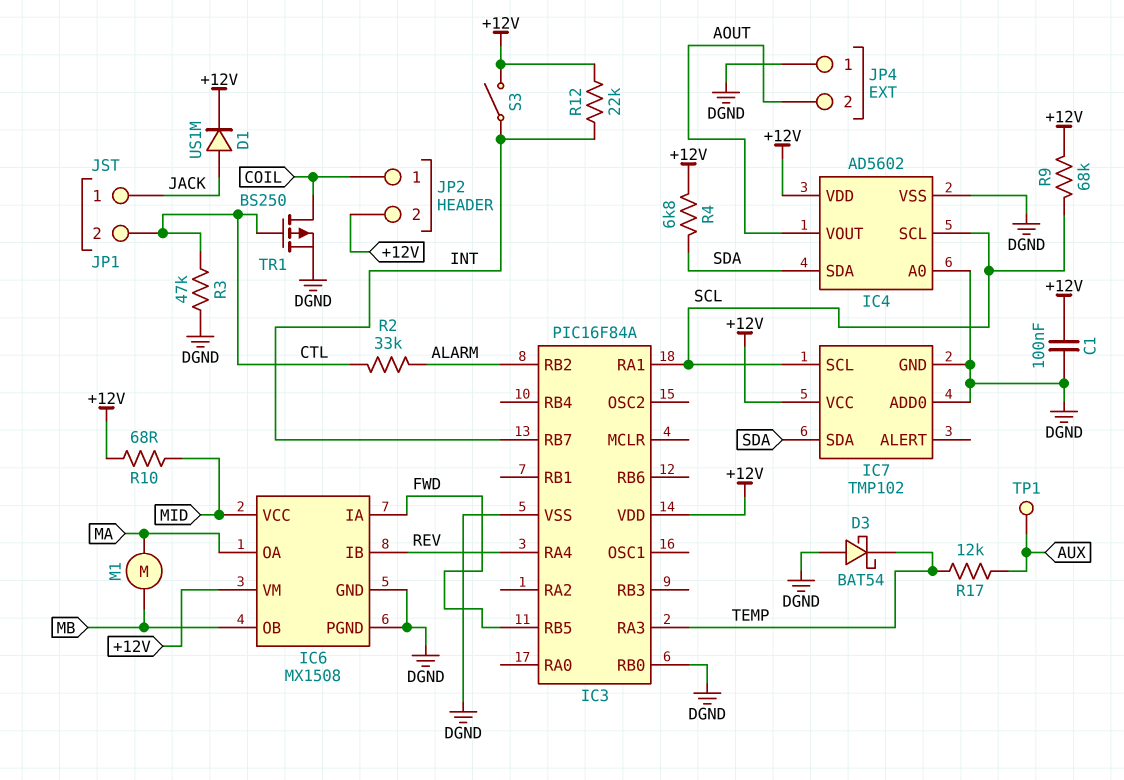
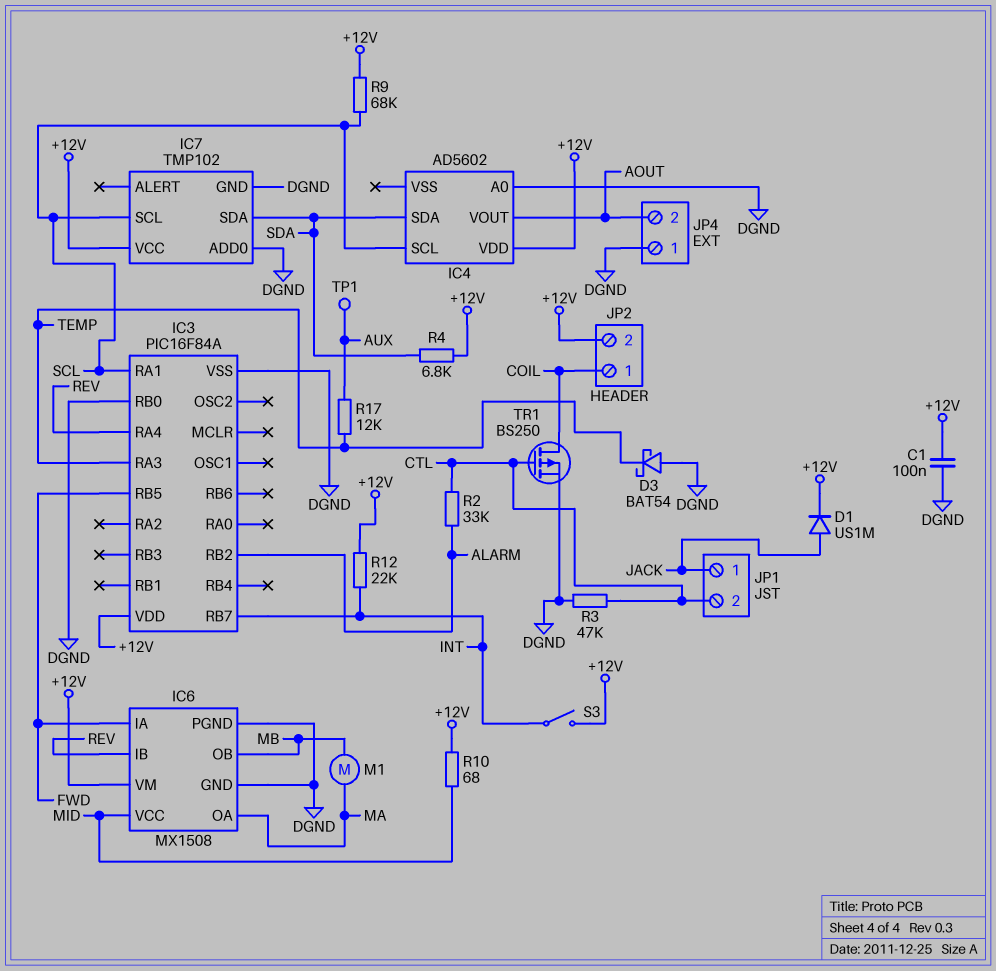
IC4 pin VSS: DGND -> none

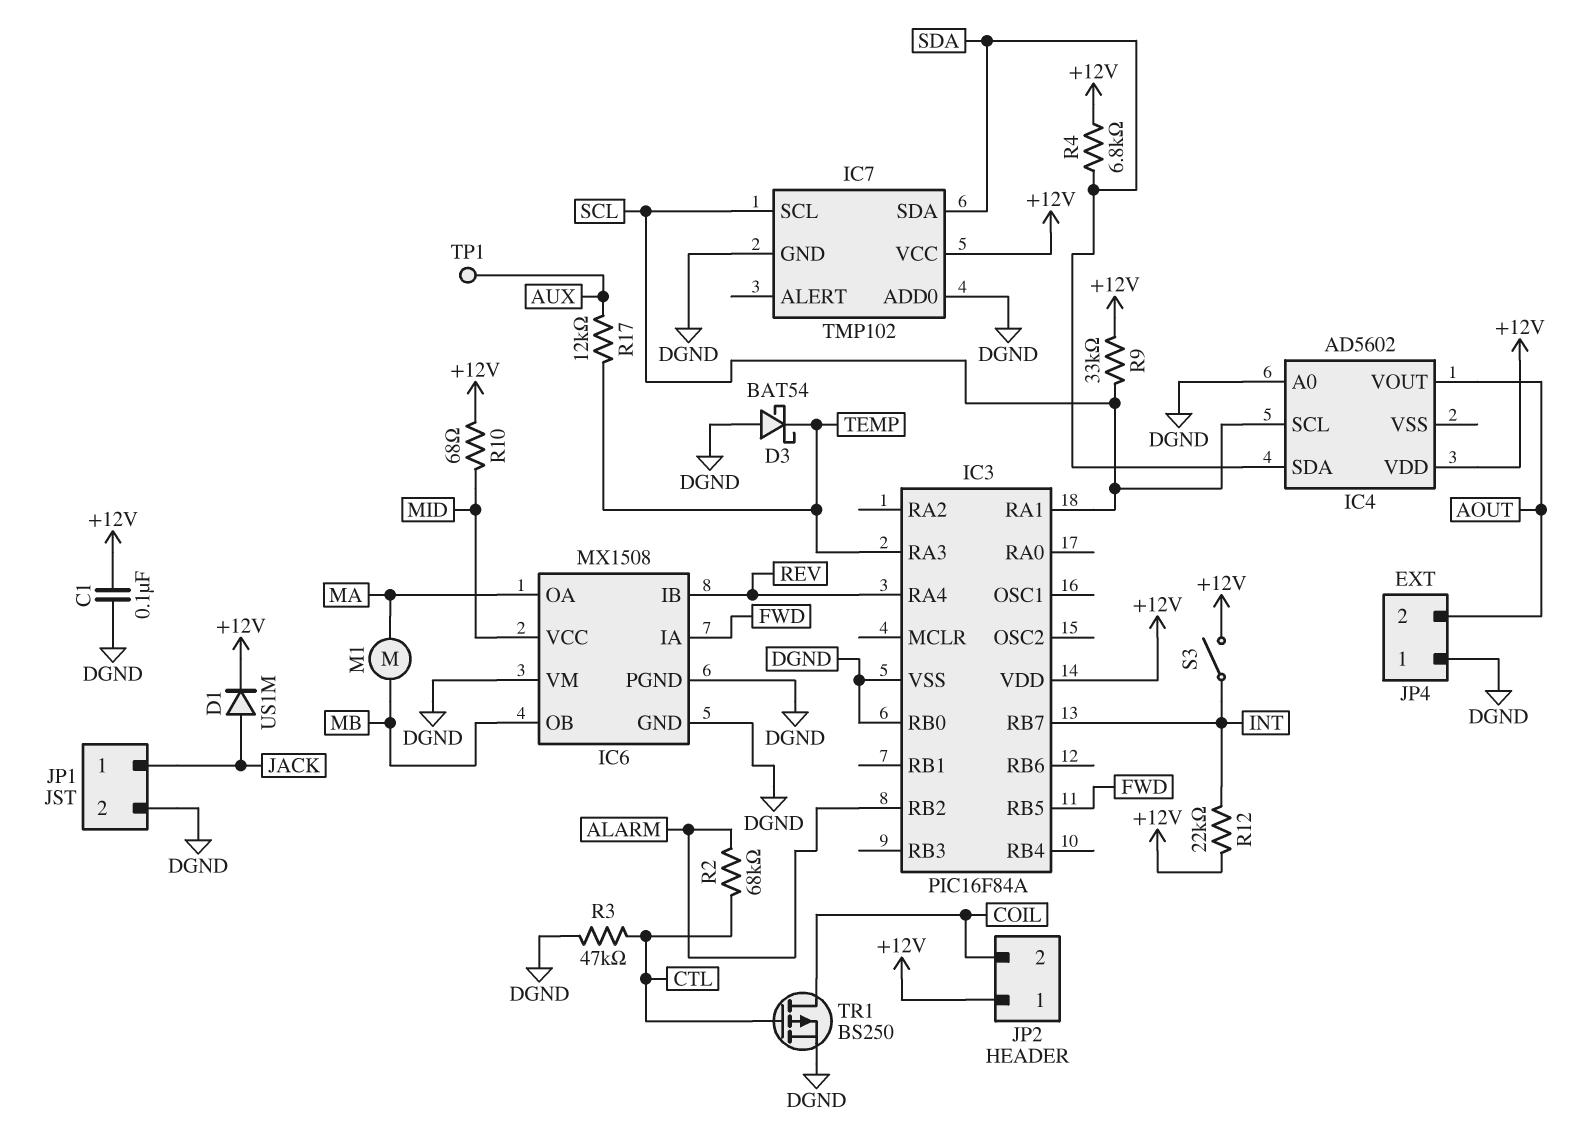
IC6 pin VM: +12V -> DGND
JP1 pin 2: CTL -> DGND
JP2 pin 1: COIL -> +12V
JP2 pin 2: +12V -> COIL
R2: 33k (ALARM, CTL) -> 68k (ALARM, CTL)
R9: 68k (+12V, SCL) -> 33k (+12V, SCL)

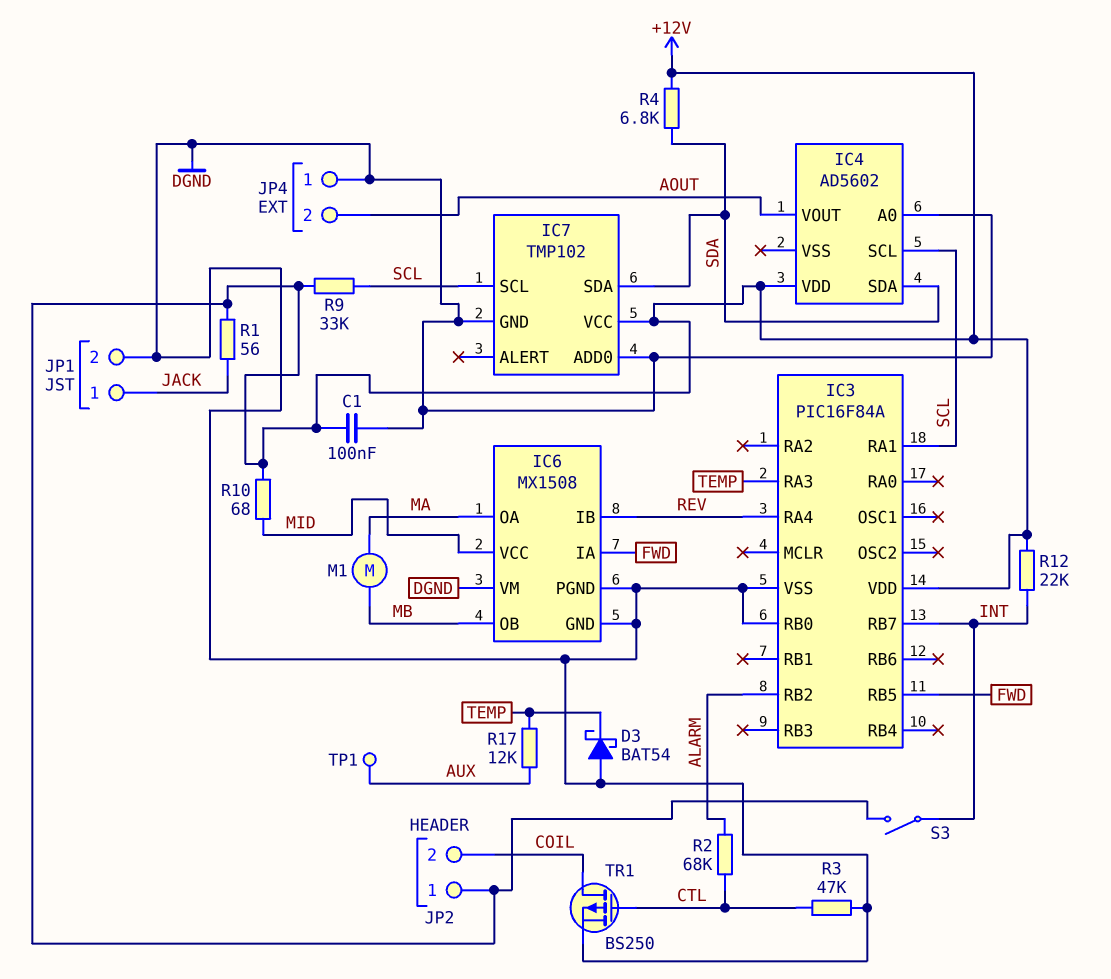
D1: diode US1M (A JACK, K +12V) -> none
R1: none -> 56 (+12V, JACK)

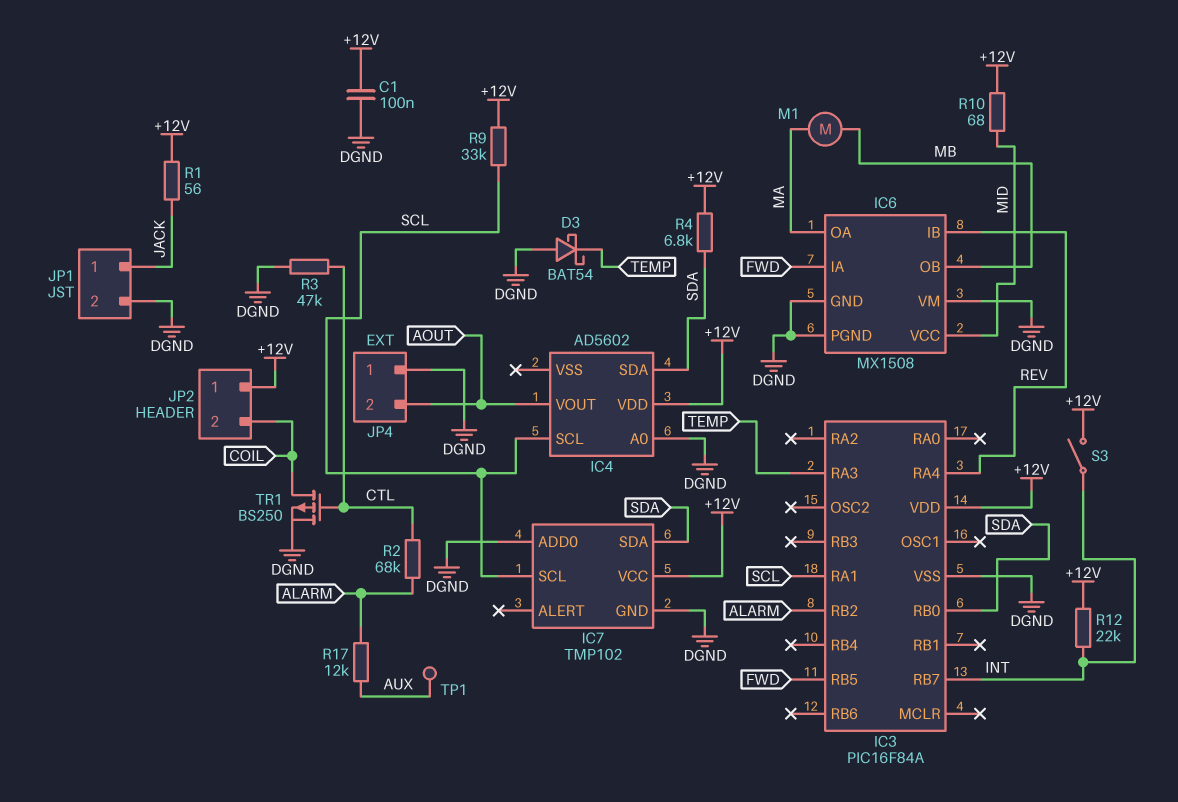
IC3 pin RB0: DGND -> SDA
R17: 12k (AUX, TEMP) -> 12k (ALARM, AUX)

